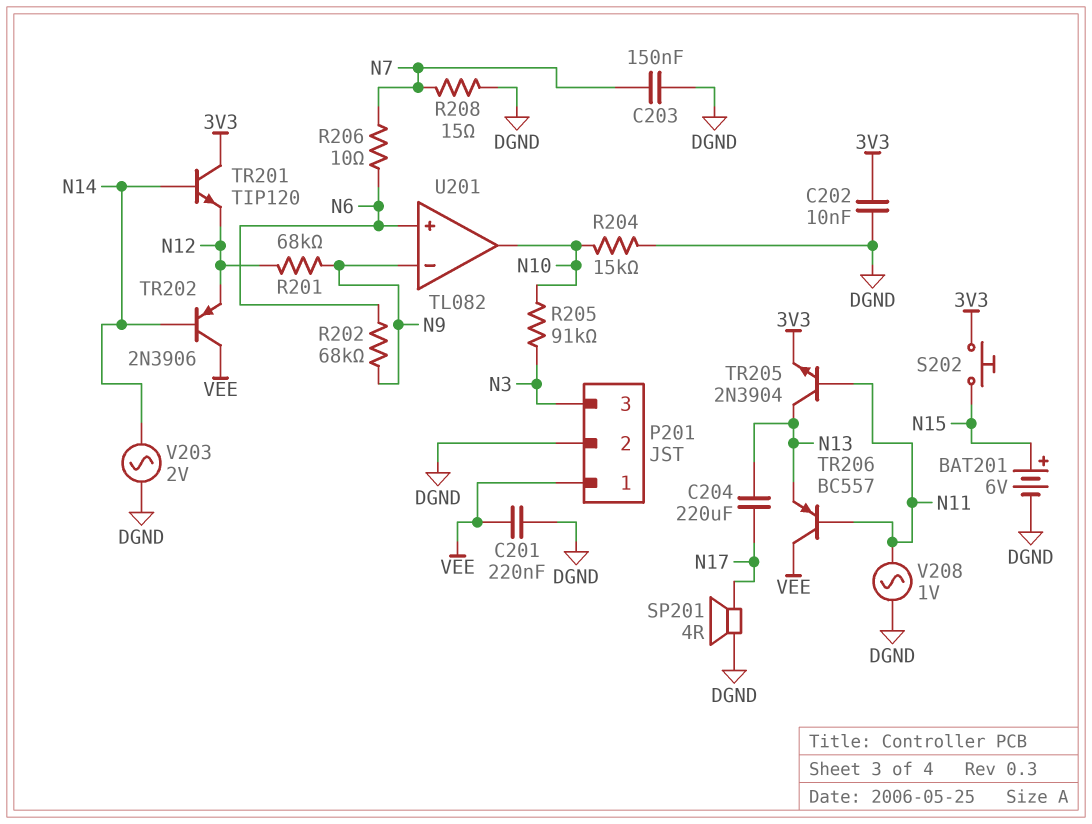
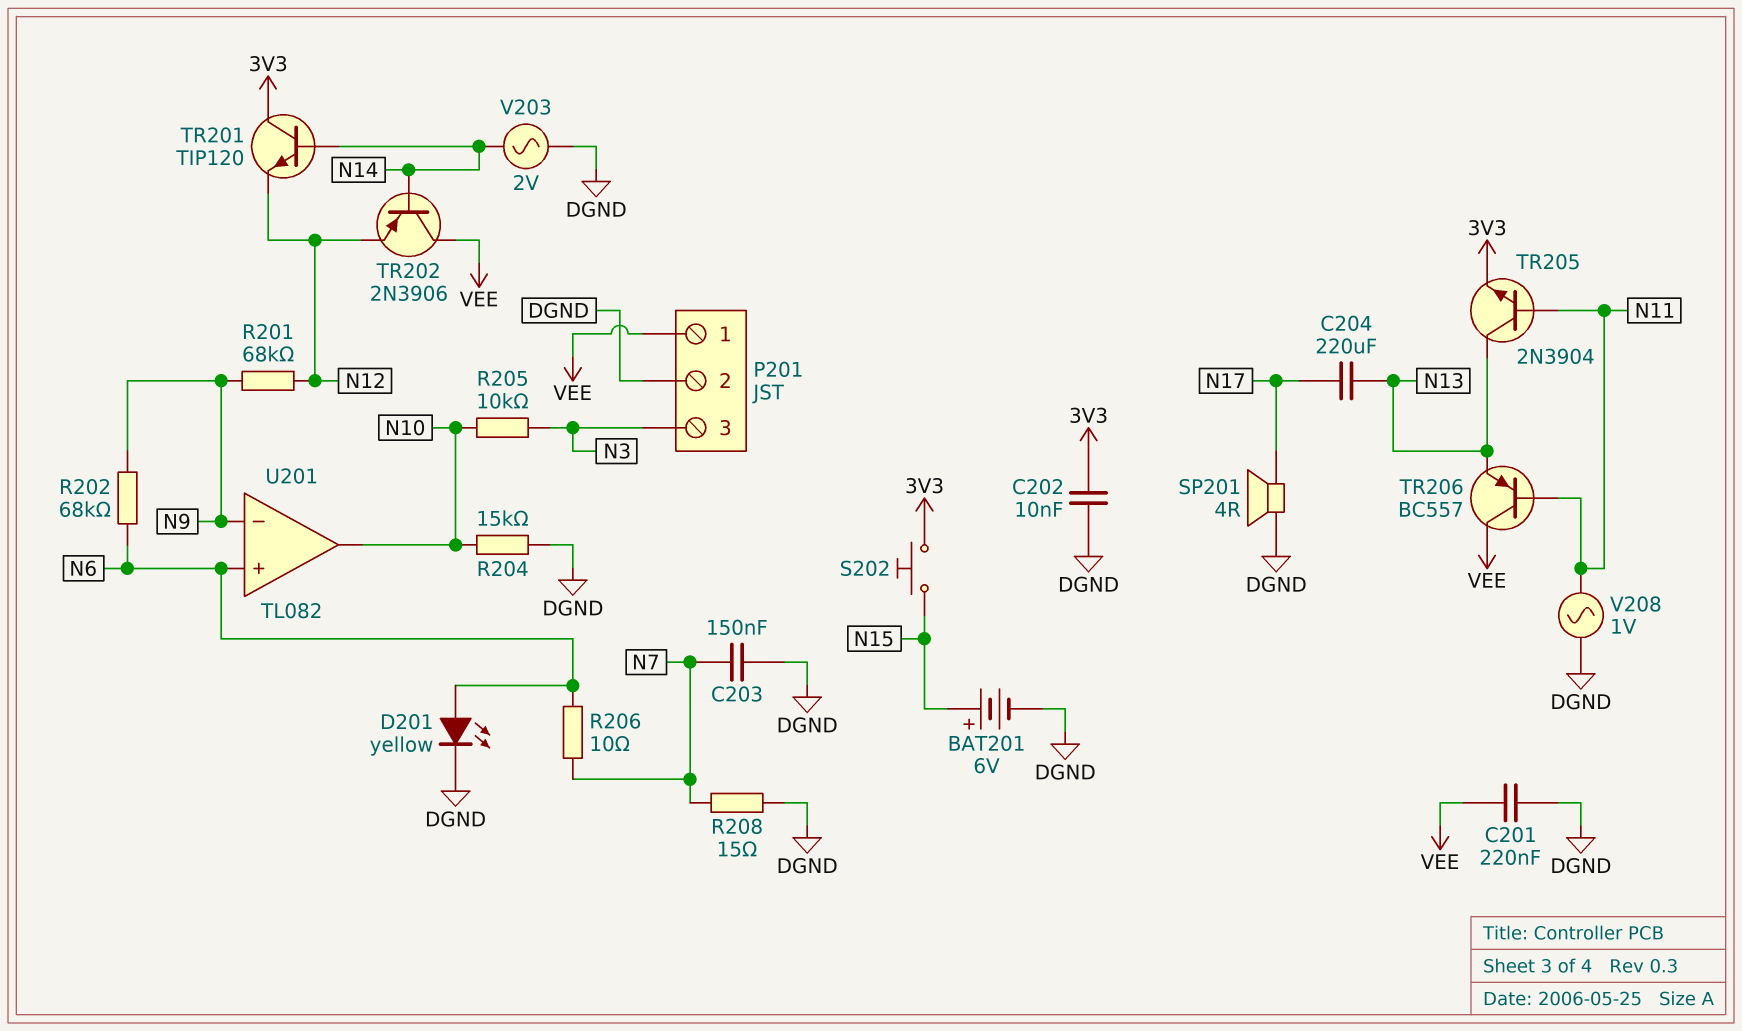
D201: none -> LED yellow (A N6, K DGND)
R205: 91k (N3, N10) -> 10k (N3, N10)

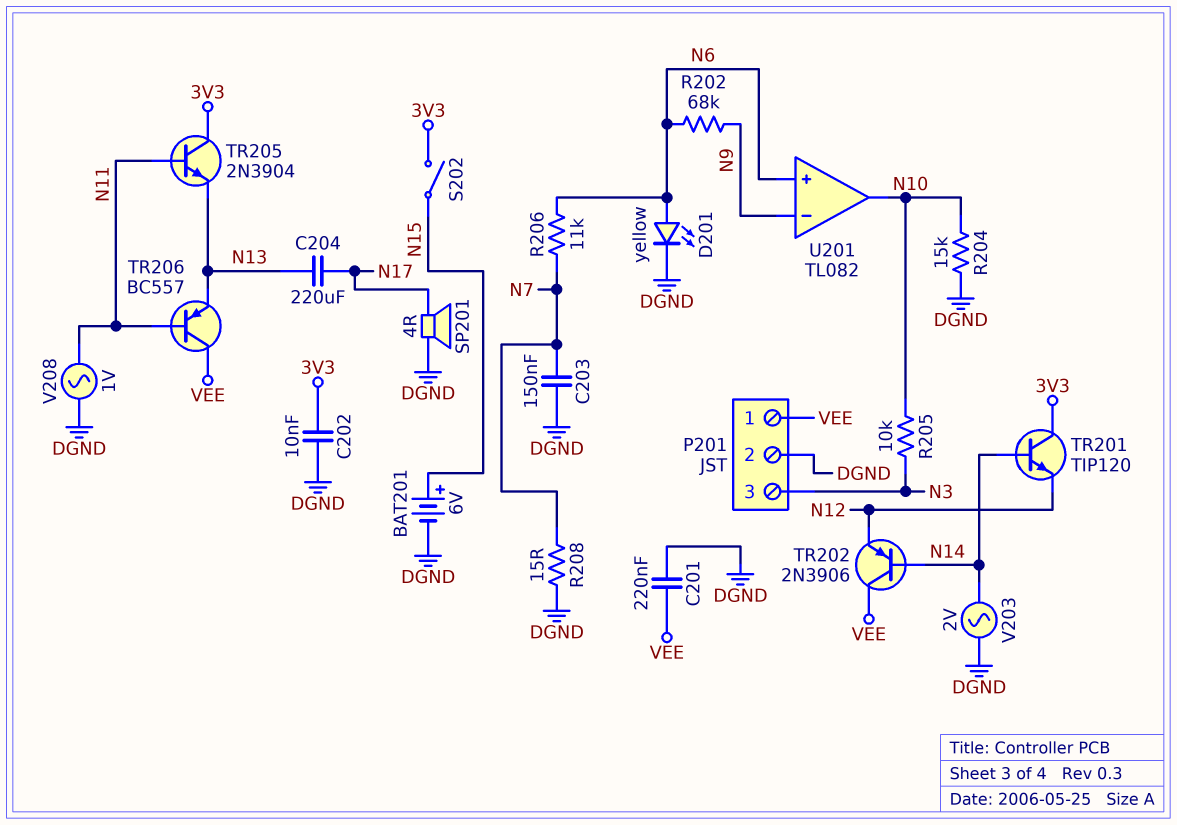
R201: 68k (N9, N12) -> none
R206: 10 (N6, N7) -> 11k (N6, N7)
S202: button (3V3, N15) -> switch (3V3, N15)
TR205: NPN 2N3904 (B N11, C N13, E 3V3) -> NPN 2N3904 (B N11, C 3V3, E N13)

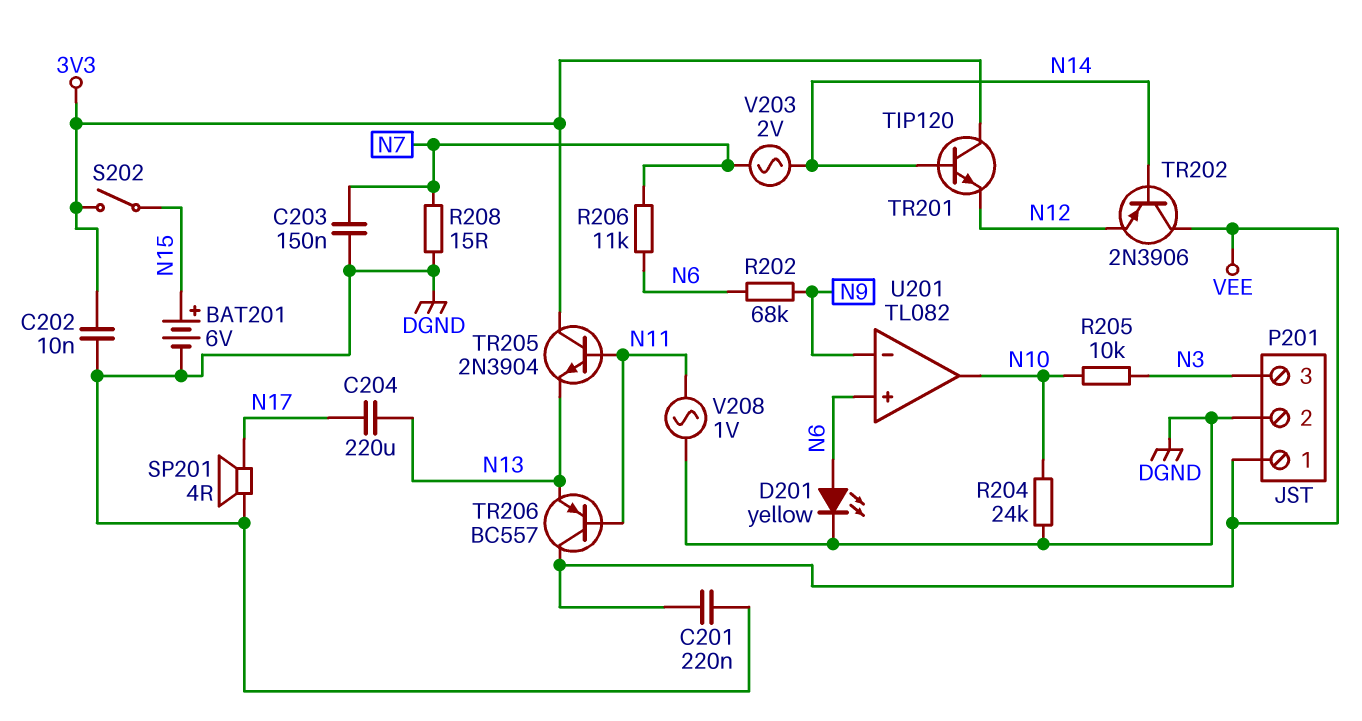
R204: 15k (DGND, N10) -> 24k (DGND, N10)
V203: AC 2V (DGND, N14) -> AC 2V (N7, N14)

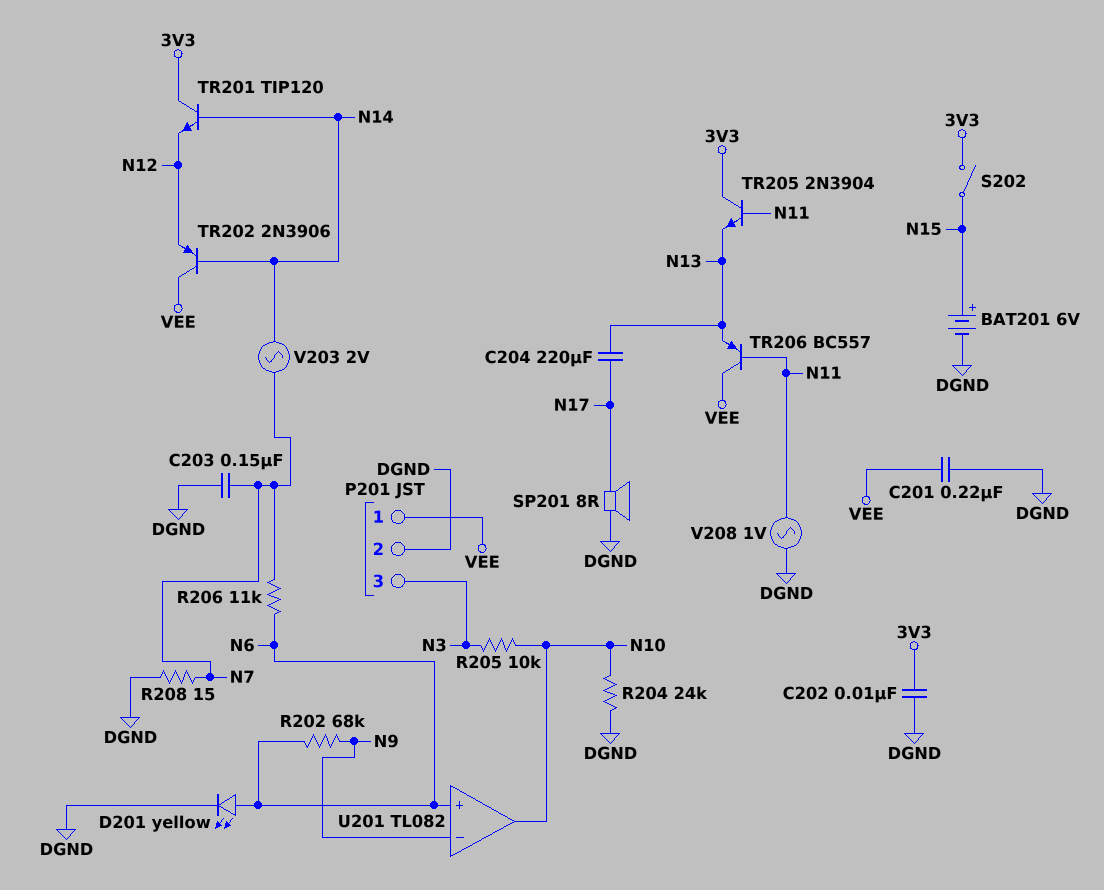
SP201: speaker 4R (DGND, N17) -> speaker 8R (DGND, N17)

